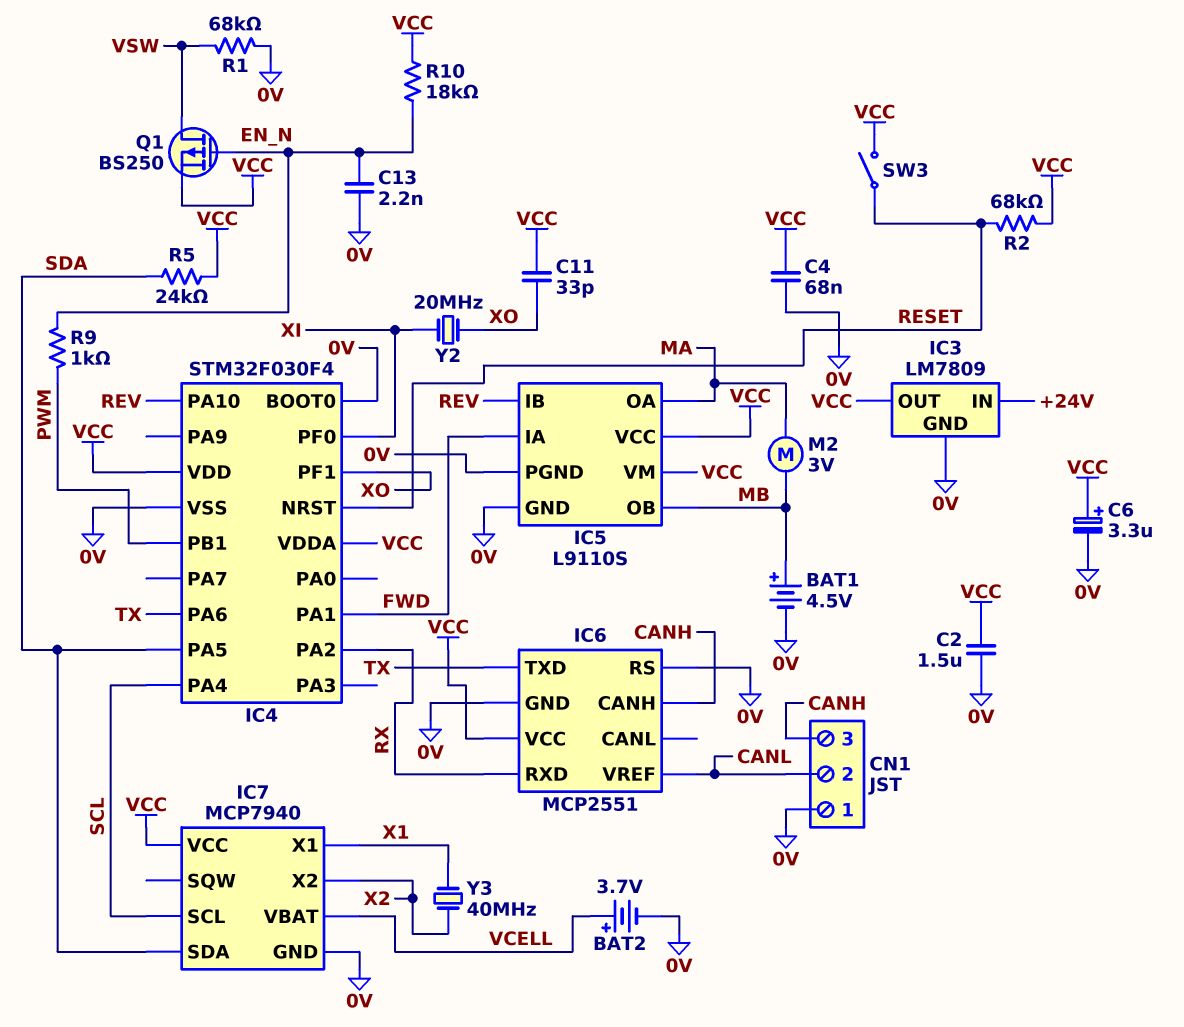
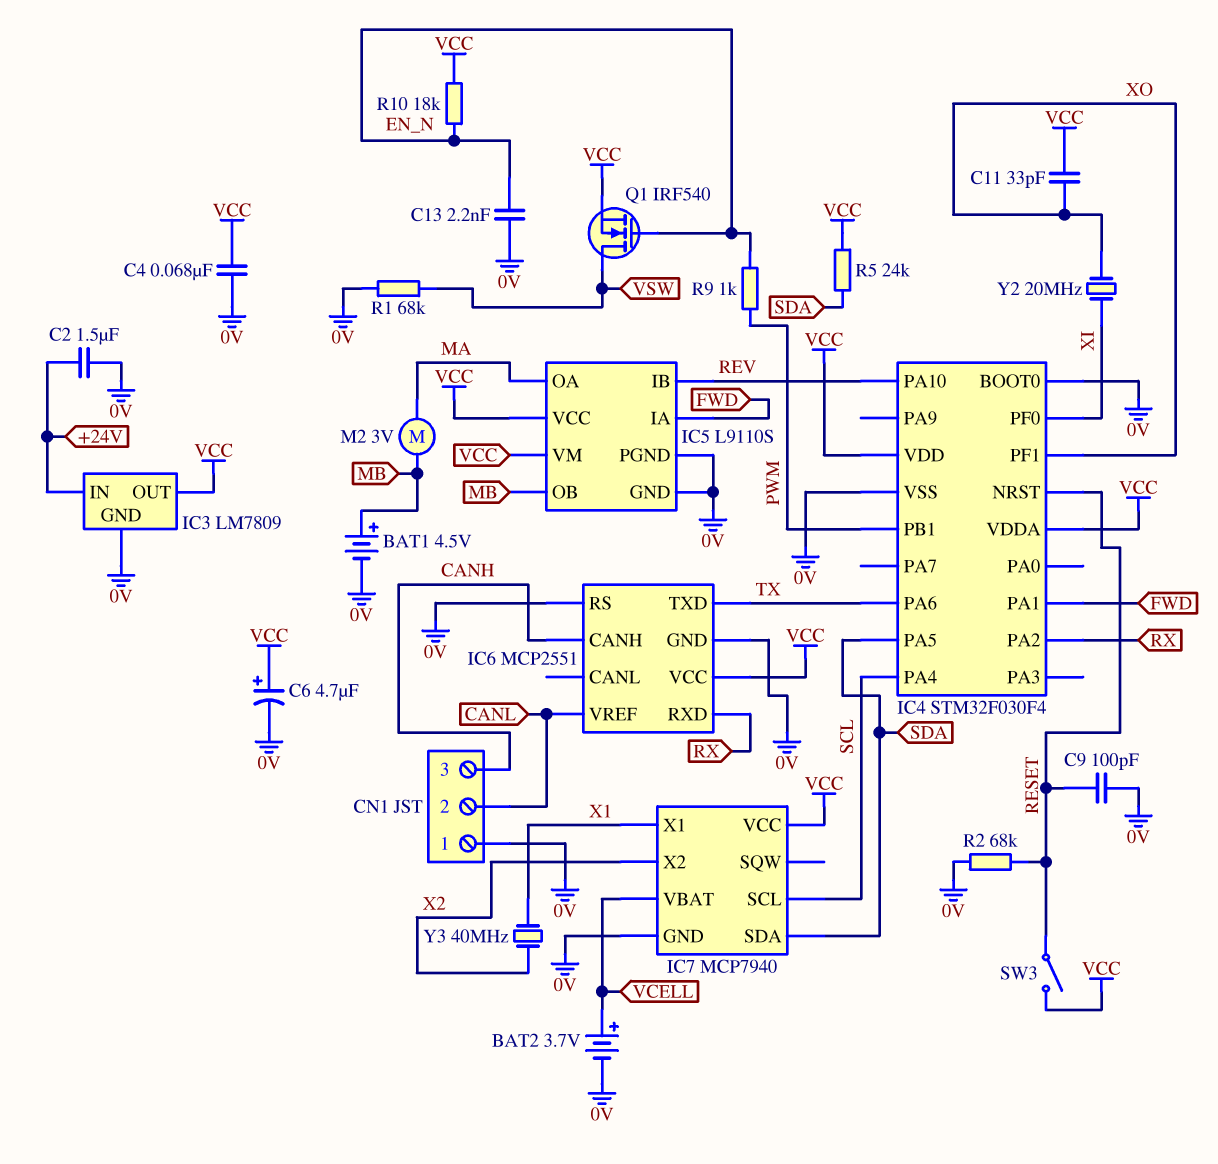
C2: 1.5uF (0V, VCC) -> 1.5uF (+24V, 0V)
C6: 3.3uF (plus VCC, minus 0V) -> 4.7uF (plus VCC, minus 0V)
C9: none -> 100pF (0V, RESET)
Q1: PMOS BS250 (G EN_N, D VSW, S VCC) -> NMOS IRF540 (G EN_N, D VSW, S VCC)
R2: 68k (RESET, VCC) -> 68k (0V, RESET)

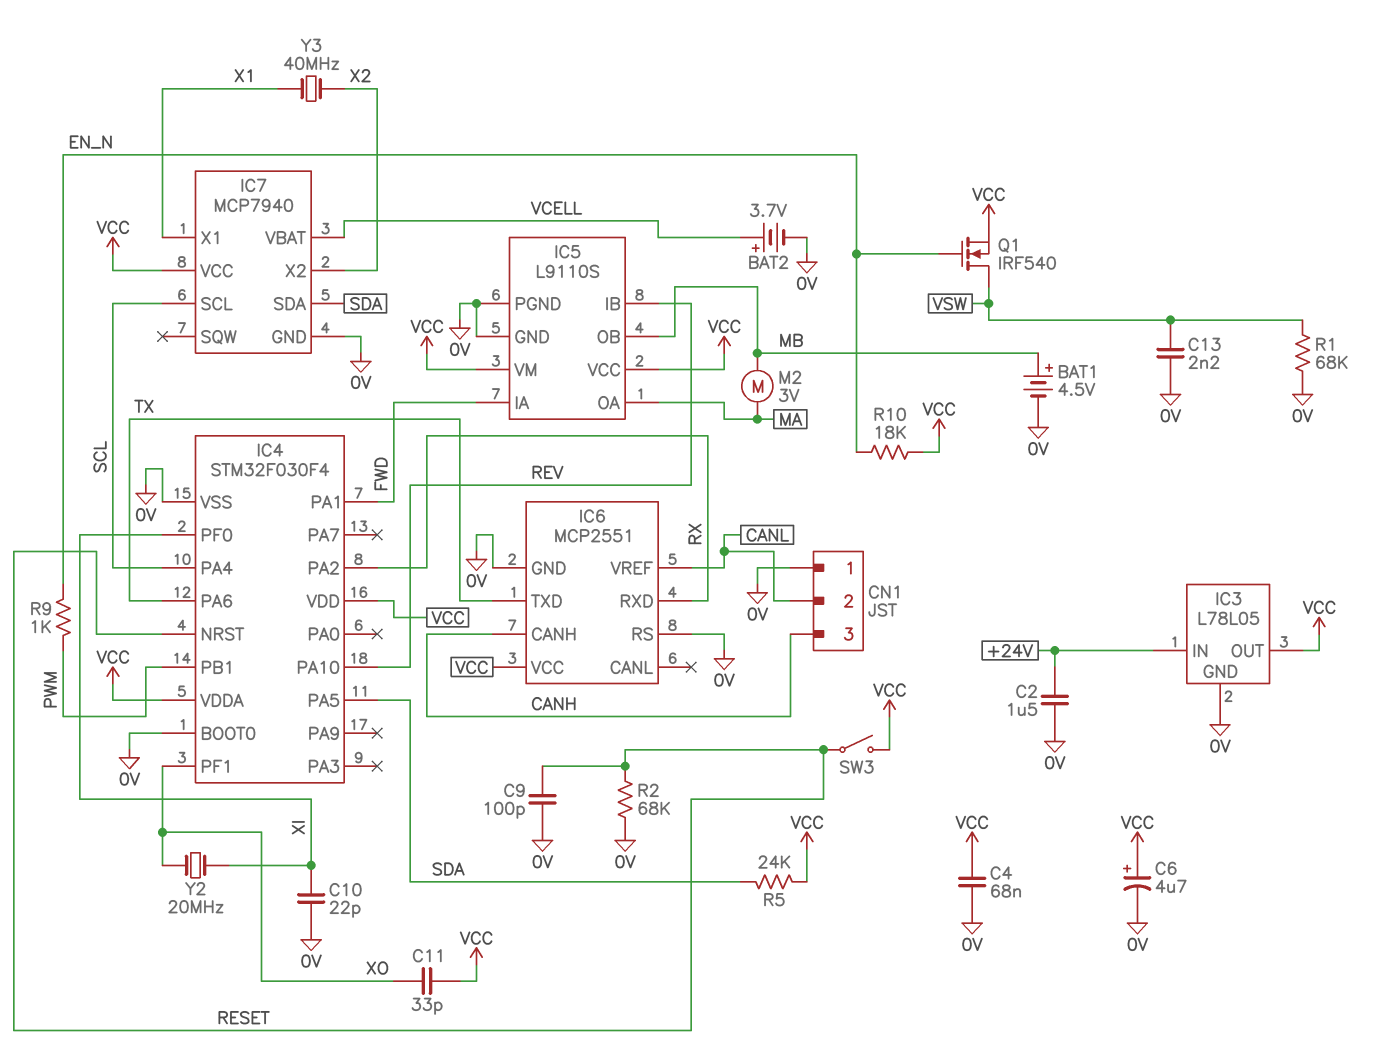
C10: none -> 22pF (0V, XI)
C13: 2.2nF (0V, EN_N) -> 2.2nF (0V, VSW)
IC3: LM7809 -> L78L05

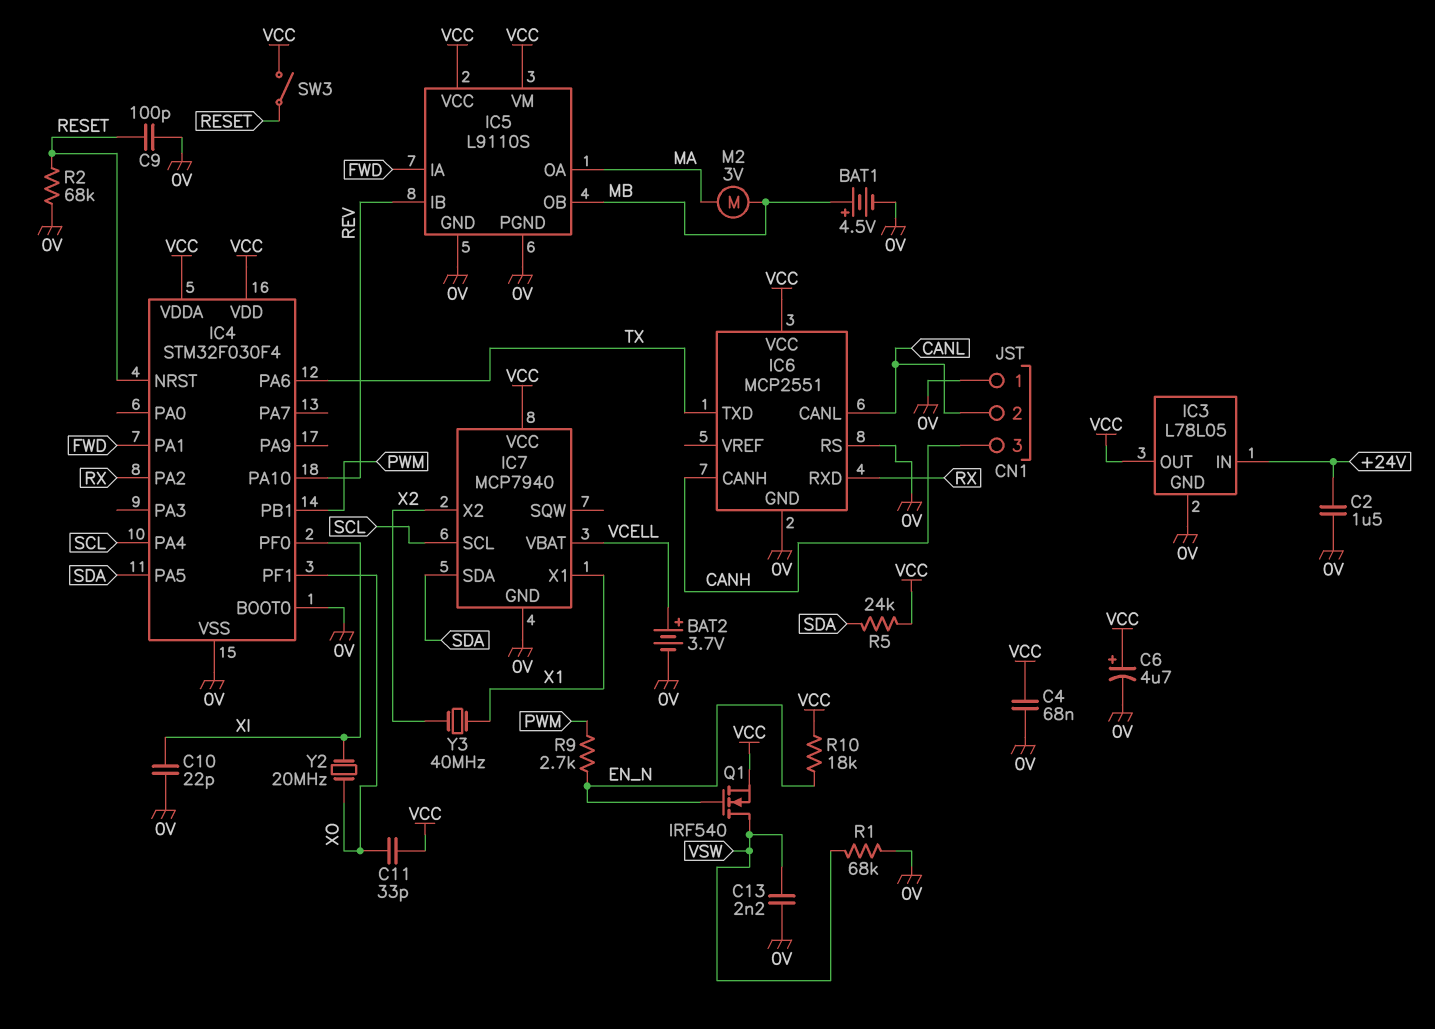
IC6 pin CANL: none -> CANL
IC6 pin VREF: CANL -> none
R9: 1k (EN_N, PWM) -> 2.7k (EN_N, PWM)

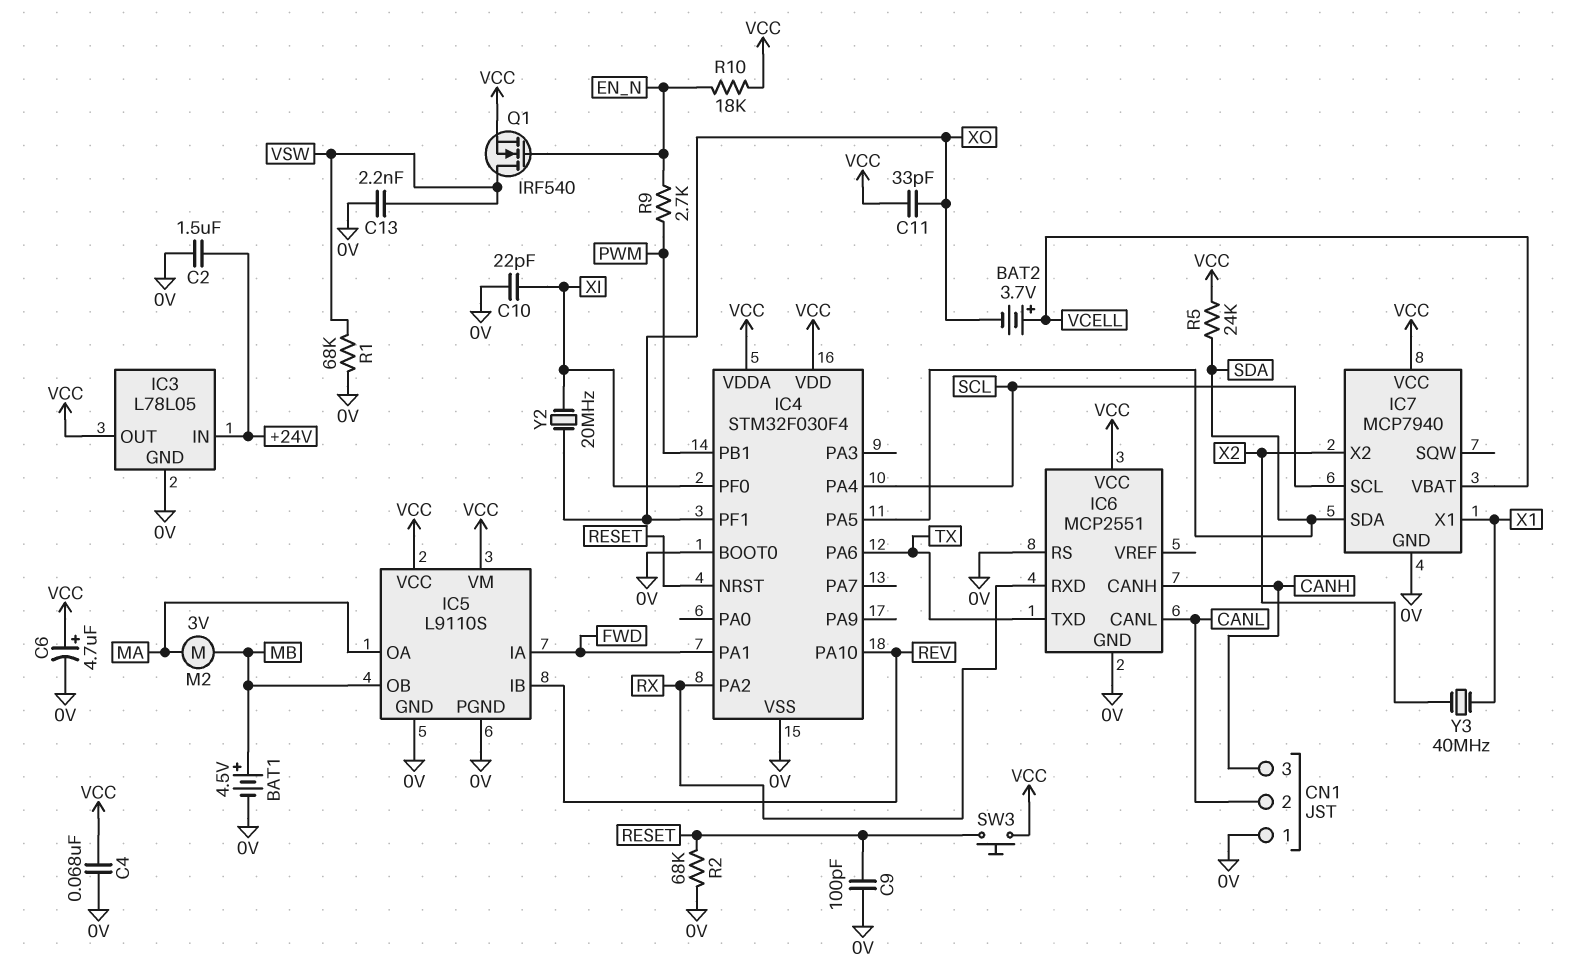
BAT2: 3.7V (plus VCELL, minus 0V) -> 3.7V (plus VCELL, minus XO)
SW3: switch (RESET, VCC) -> button (RESET, VCC)

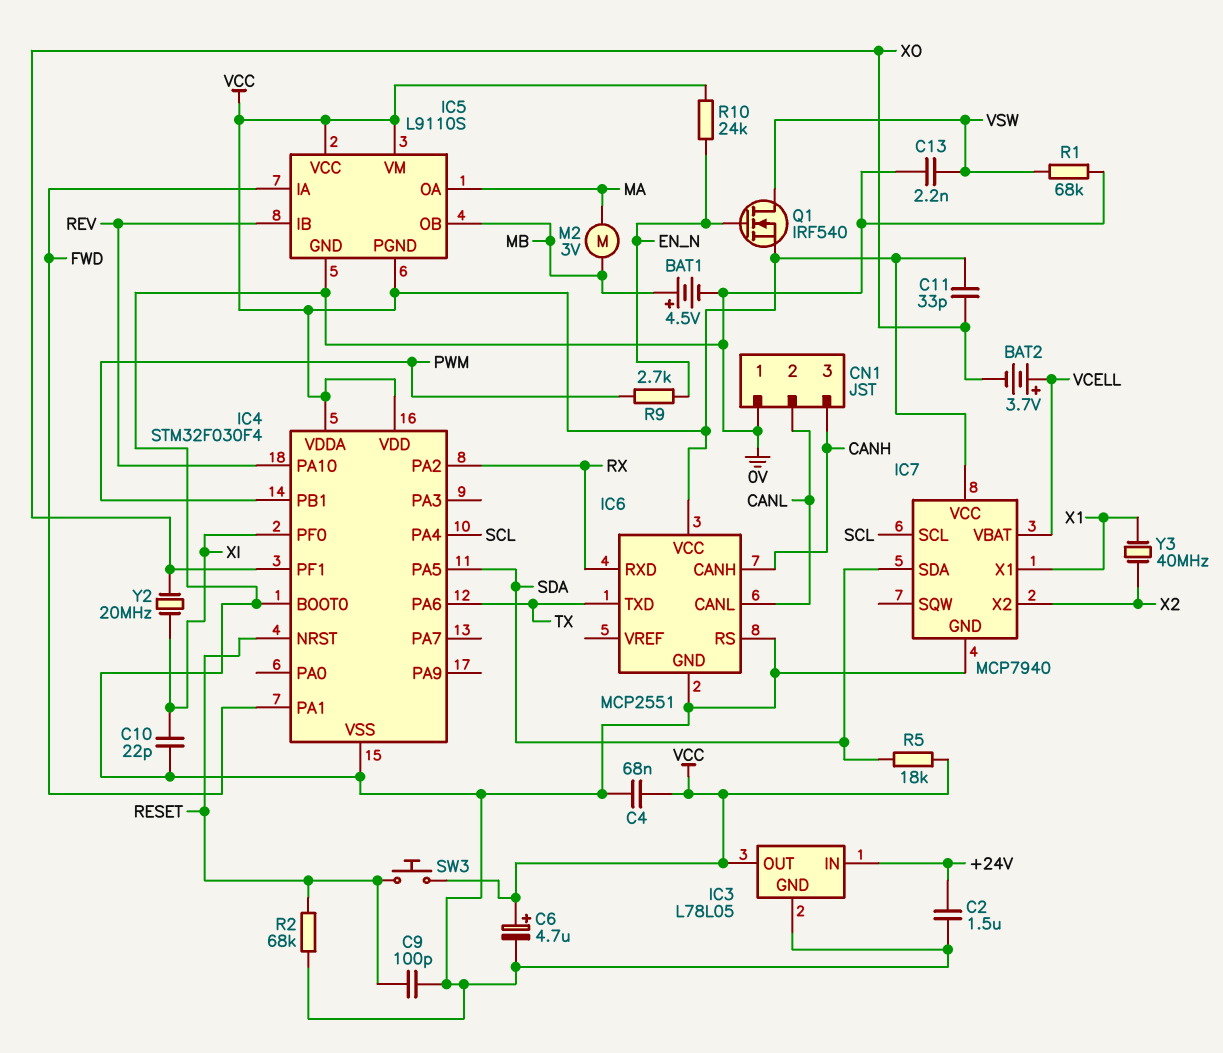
IC5 pin PGND: 0V -> VCC
R5: 24k (SDA, VCC) -> 18k (SDA, VCC)
R10: 18k (EN_N, VCC) -> 24k (EN_N, VCC)

